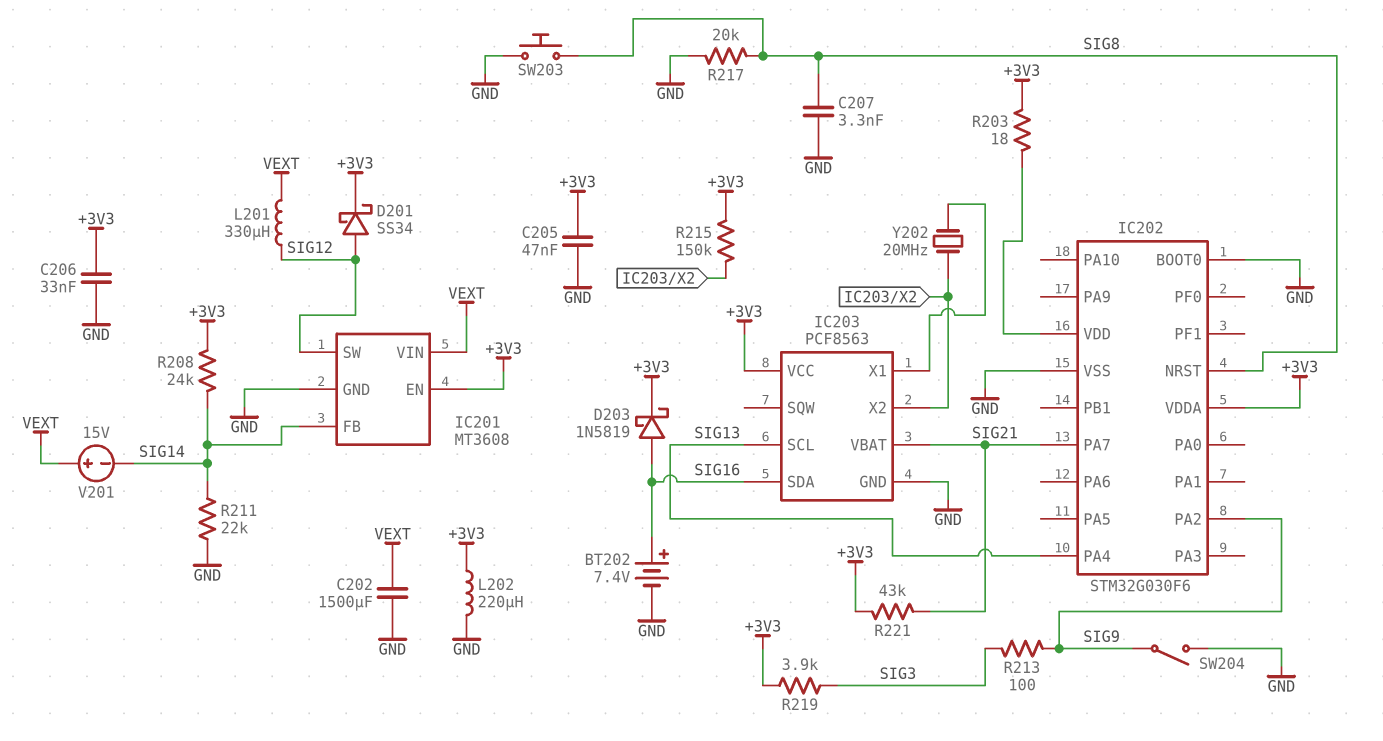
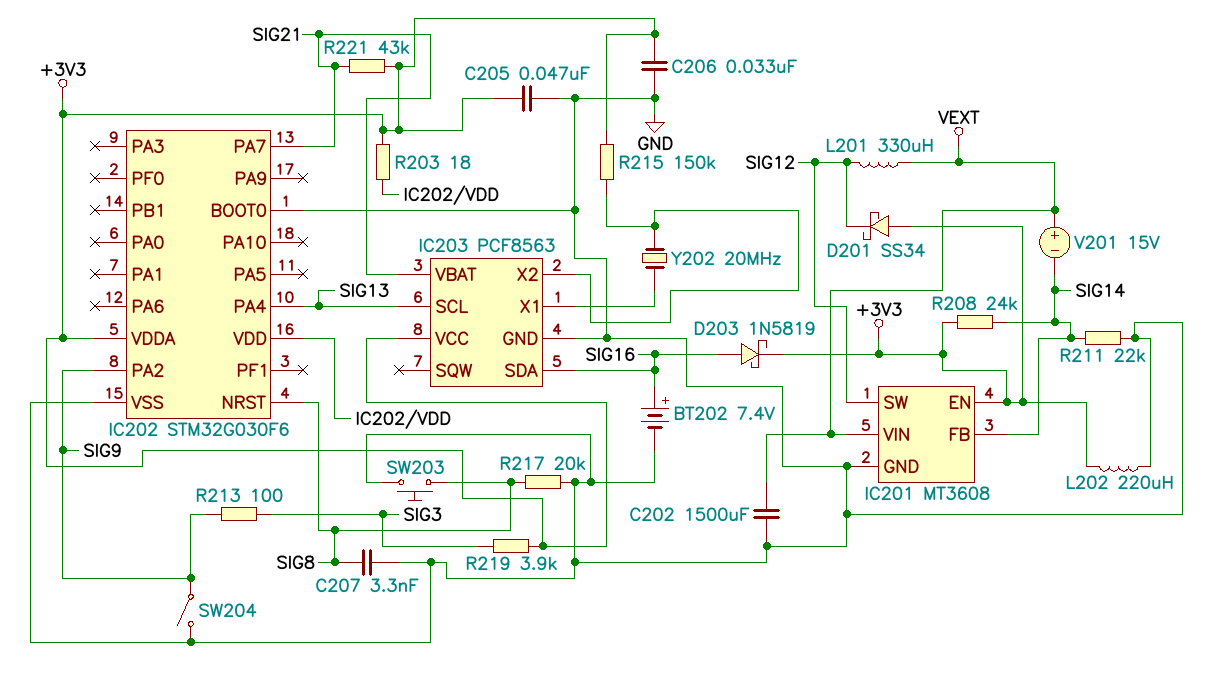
D201: schottky SS34 (A SIG12, K +3V3) -> schottky SS34 (A +3V3, K SIG12)

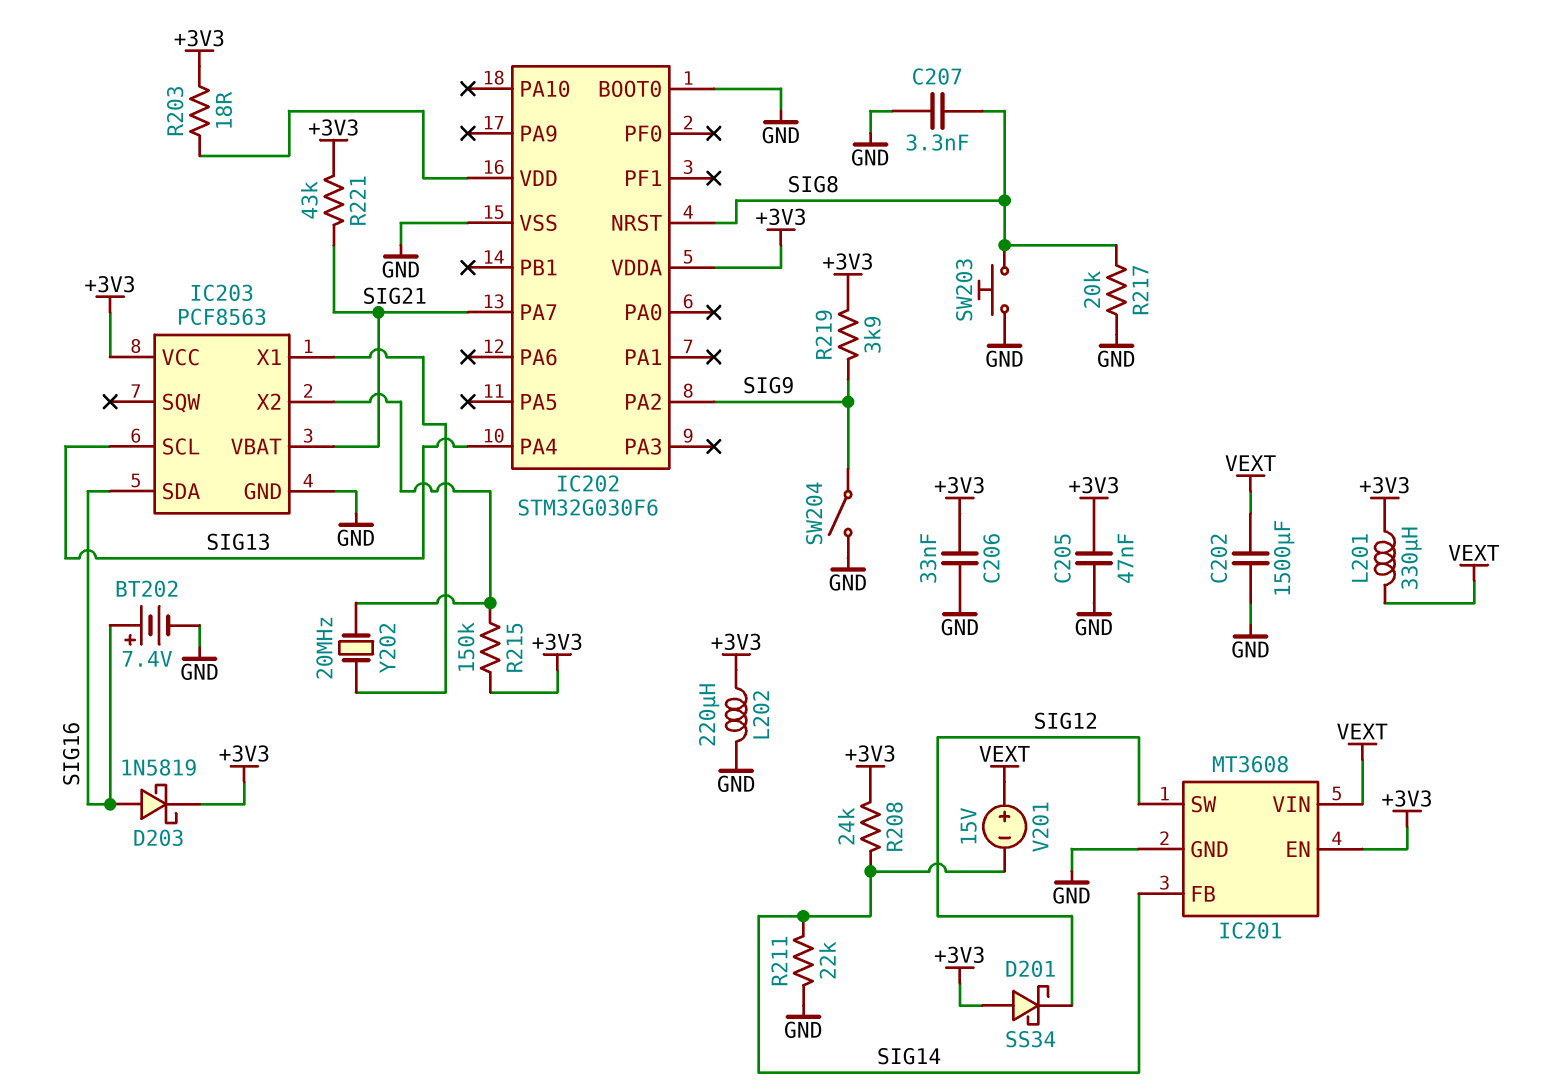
L201: 330uH (SIG12, VEXT) -> 330uH (+3V3, VEXT)
R213: 100 (SIG3, SIG9) -> none
R219: 3.9k (+3V3, SIG3) -> 3.9k (+3V3, SIG9)

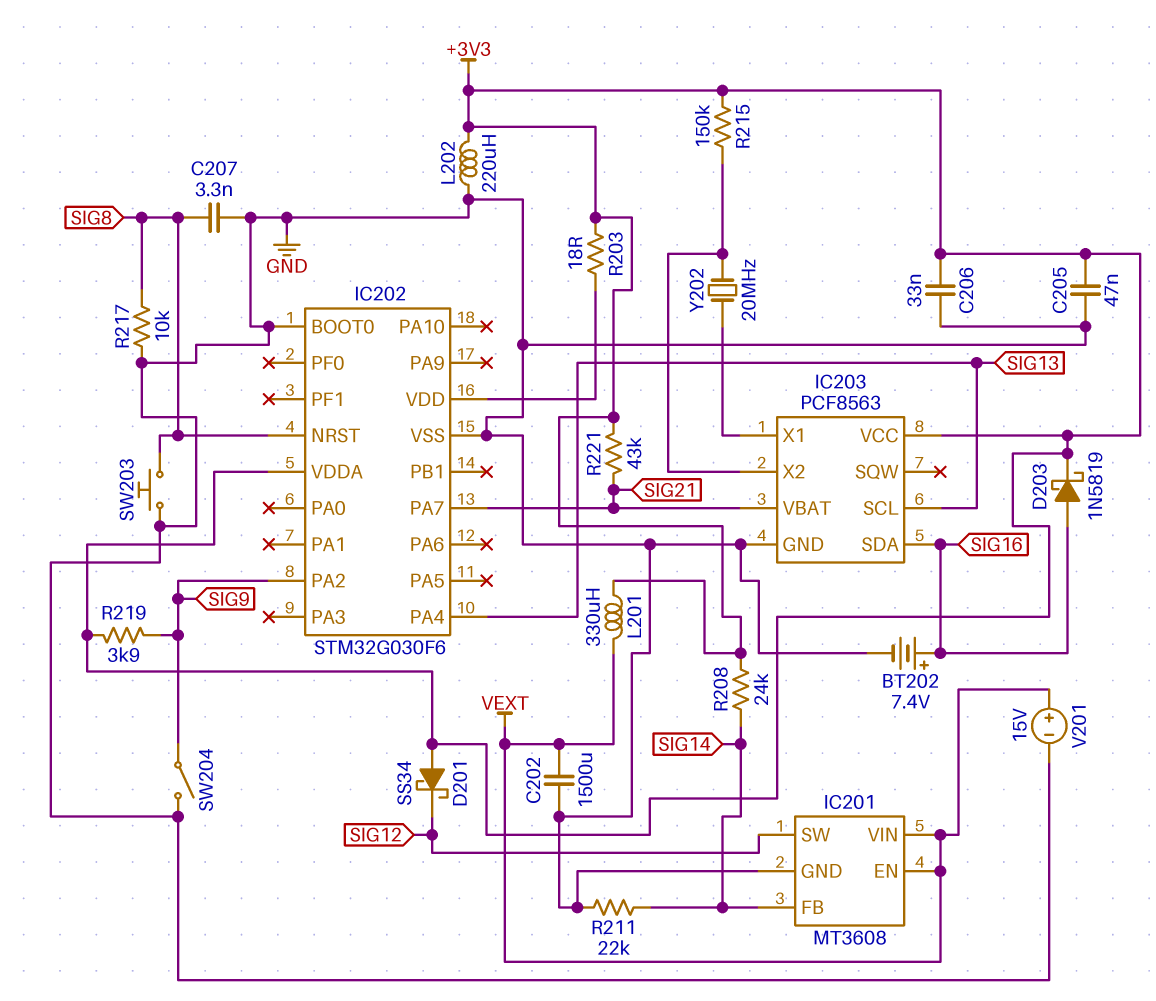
IC201 pin EN: +3V3 -> VEXT
R217: 20k (GND, SIG8) -> 10k (GND, SIG8)
V201: 15V (plus VEXT, minus SIG14) -> 15V (plus VEXT, minus GND)

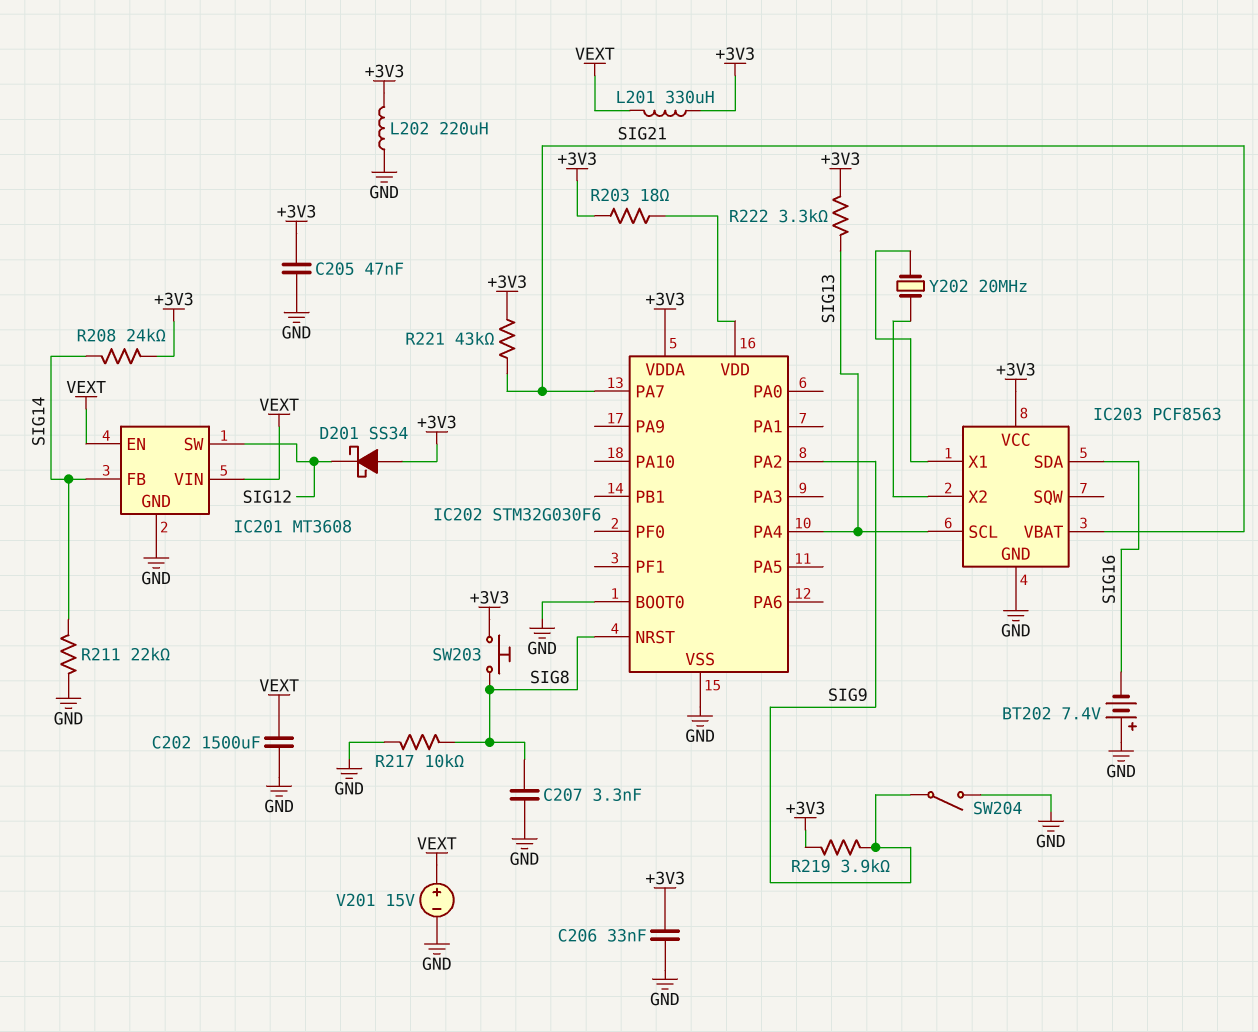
BT202: 7.4V (plus SIG16, minus GND) -> 7.4V (plus GND, minus SIG16)
D203: schottky 1N5819 (A SIG16, K +3V3) -> none
R215: 150k (+3V3, IC203/X2) -> none
R222: none -> 3.3k (+3V3, SIG13)
SW203: button (GND, SIG8) -> button (+3V3, SIG8)

